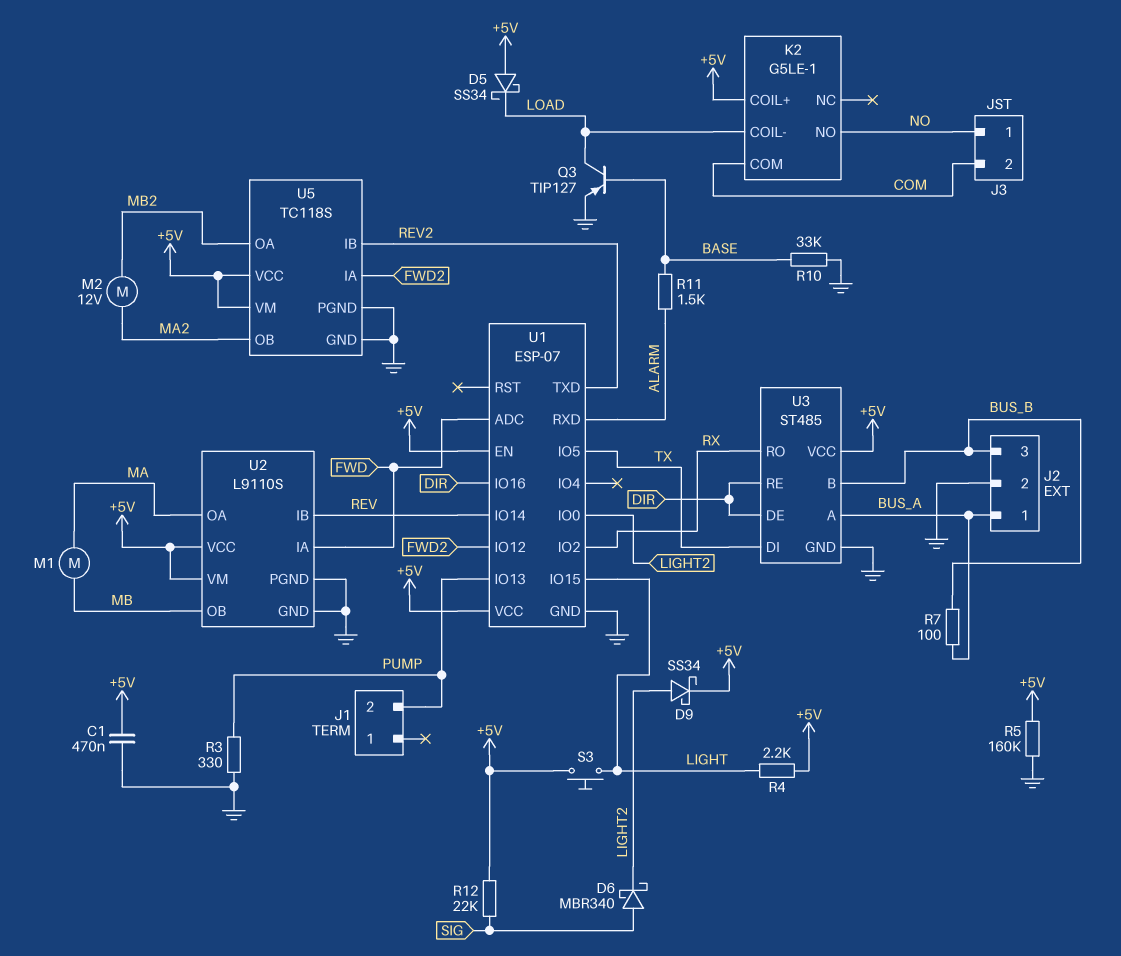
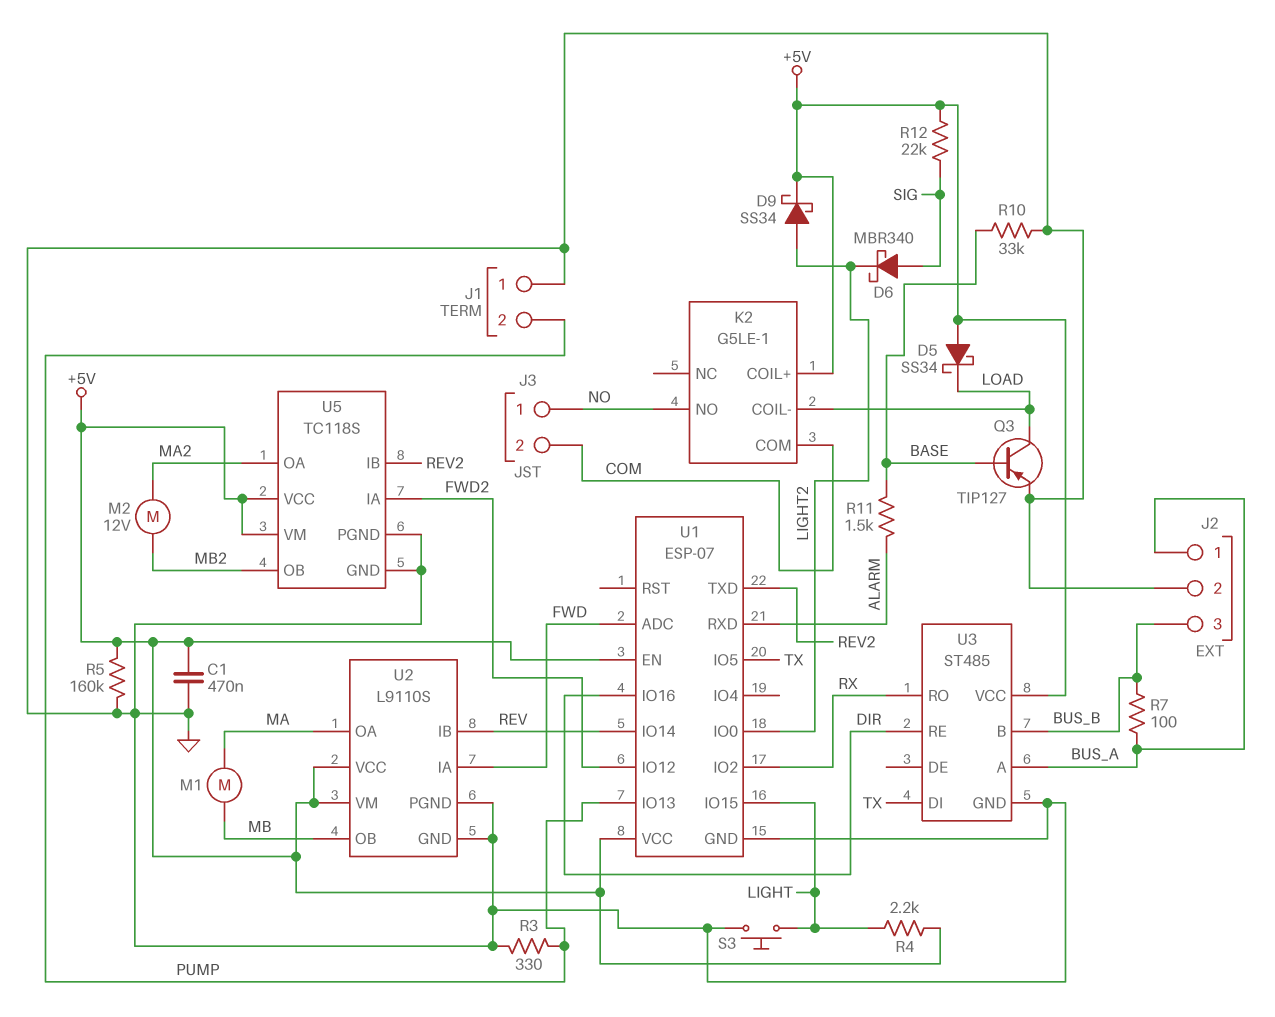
J1 pin 1: none -> GND
S3: button (+5V, LIGHT) -> button (GND, LIGHT)
U3 pin DE: DIR -> none
U5 pin OA: MB2 -> MA2
U5 pin OB: MA2 -> MB2

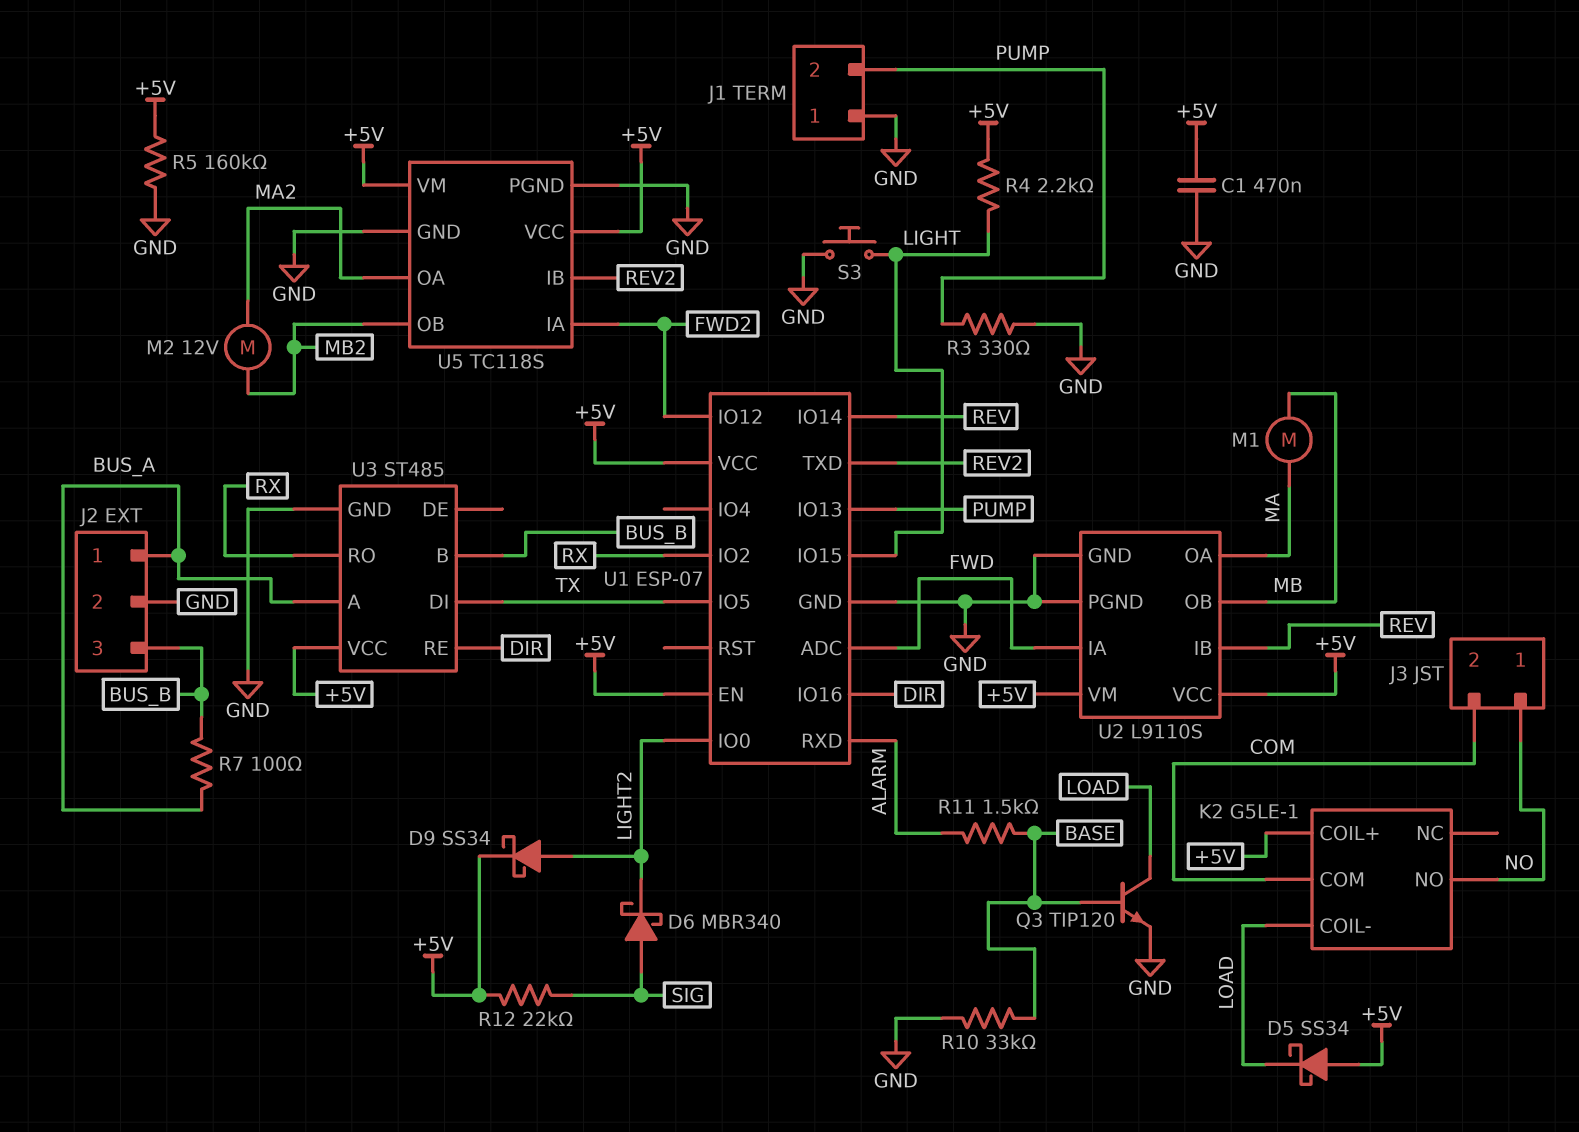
Q3: PNP TIP127 (B BASE, C LOAD, E GND) -> NPN TIP120 (B BASE, C LOAD, E GND)

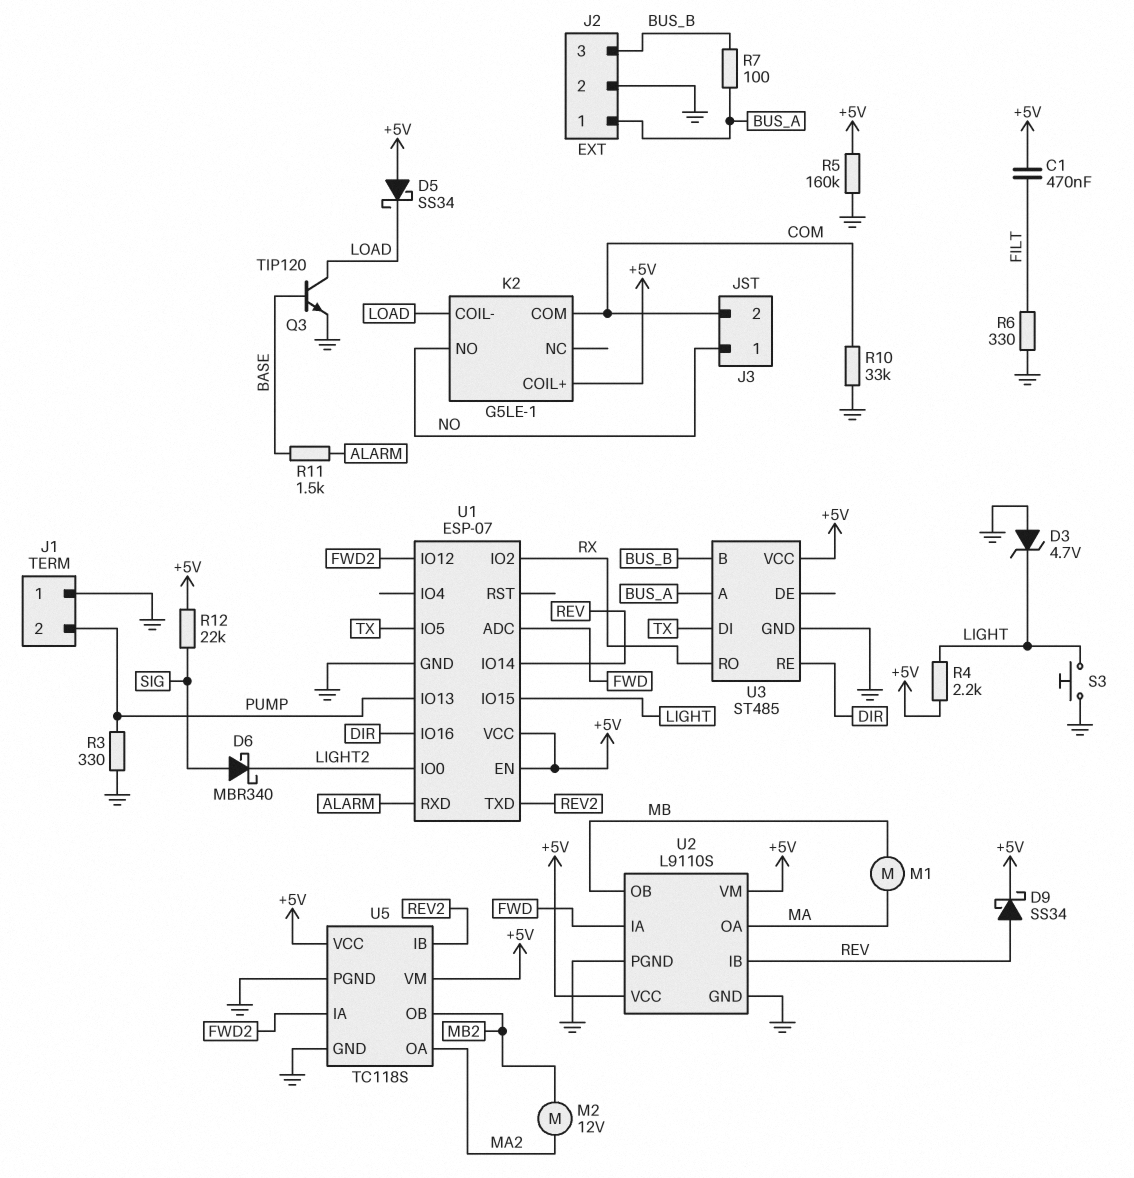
C1: 470nF (+5V, GND) -> 470nF (+5V, FILT)
D3: none -> zener 4.7V (A GND, K LIGHT)
D9: schottky SS34 (A LIGHT2, K +5V) -> schottky SS34 (A REV, K +5V)
R6: none -> 330 (FILT, GND)
R10: 33k (BASE, GND) -> 33k (COM, GND)

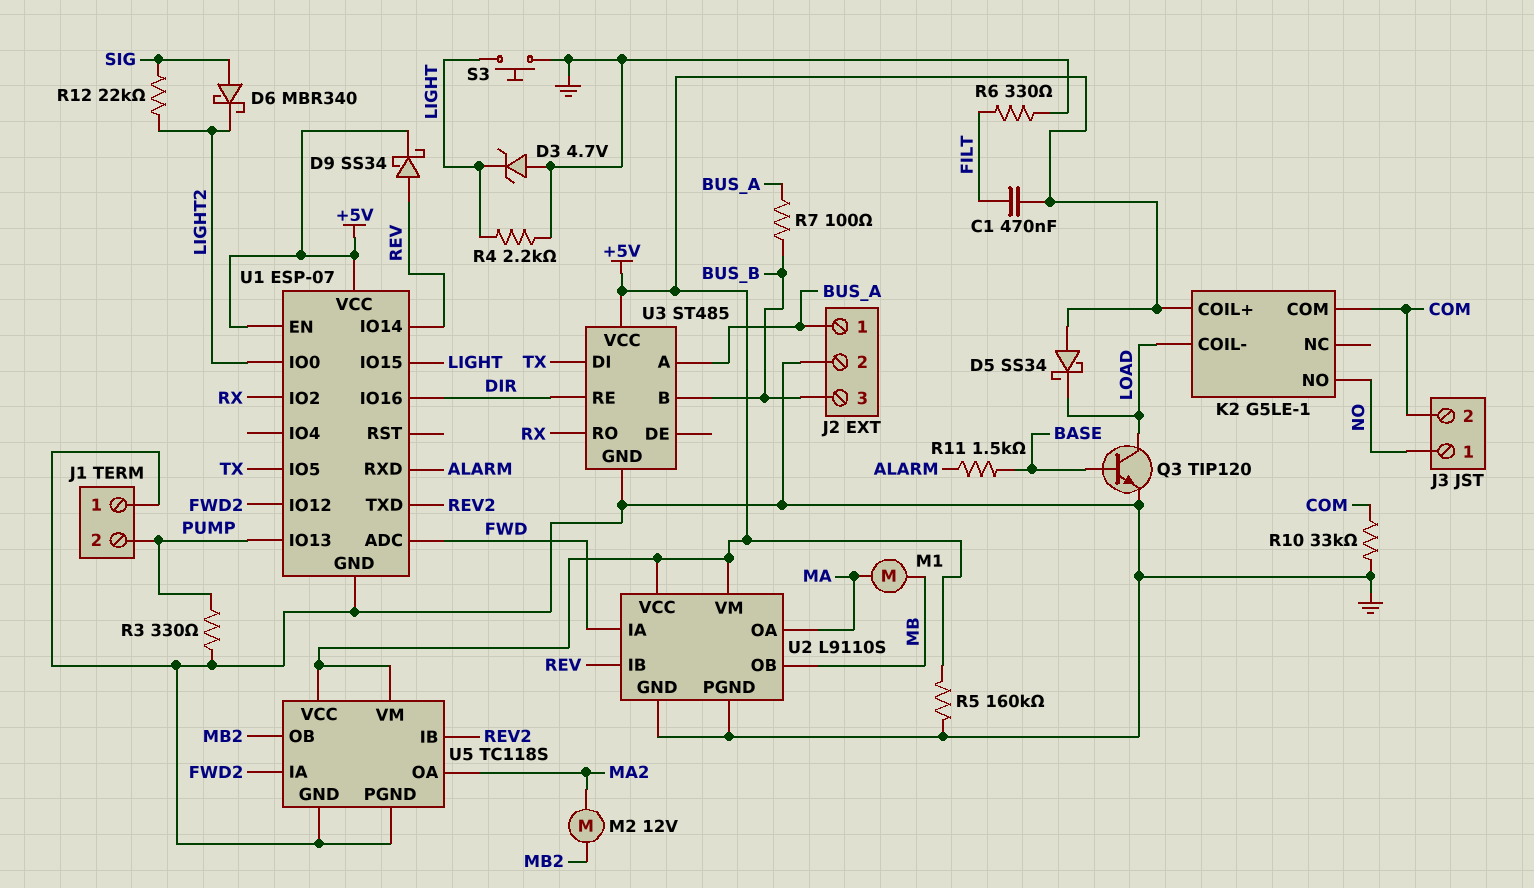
R4: 2.2k (+5V, LIGHT) -> 2.2k (GND, LIGHT)
R12: 22k (+5V, SIG) -> 22k (LIGHT2, SIG)

